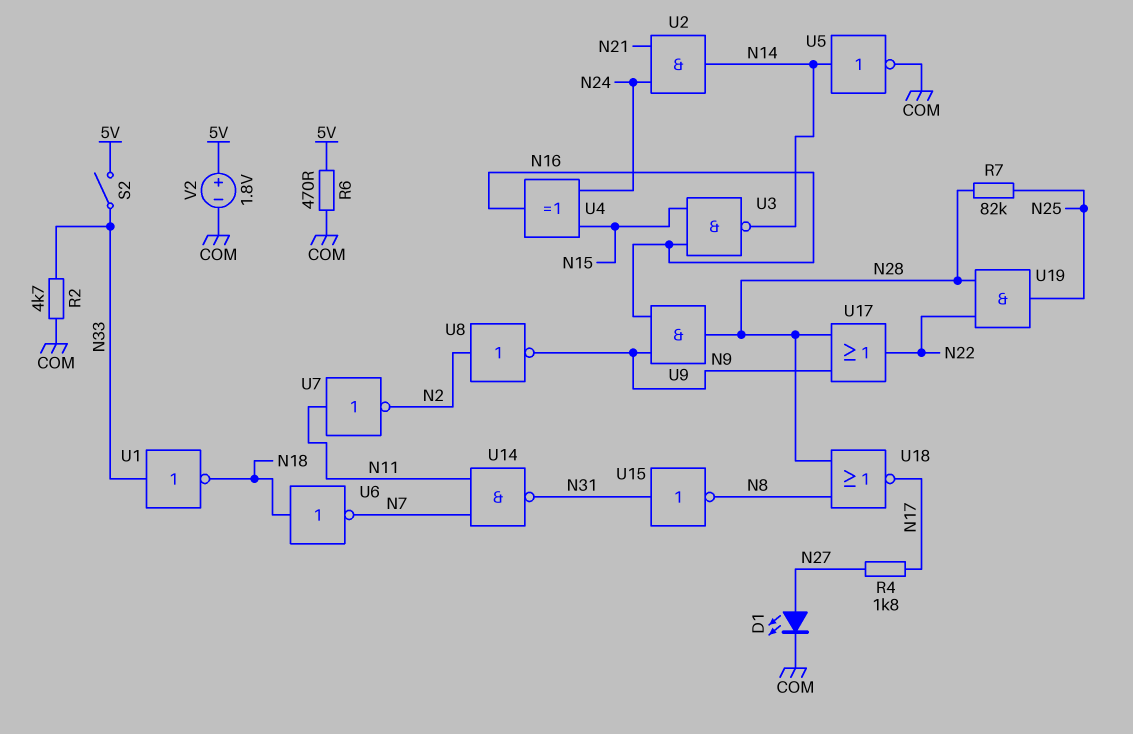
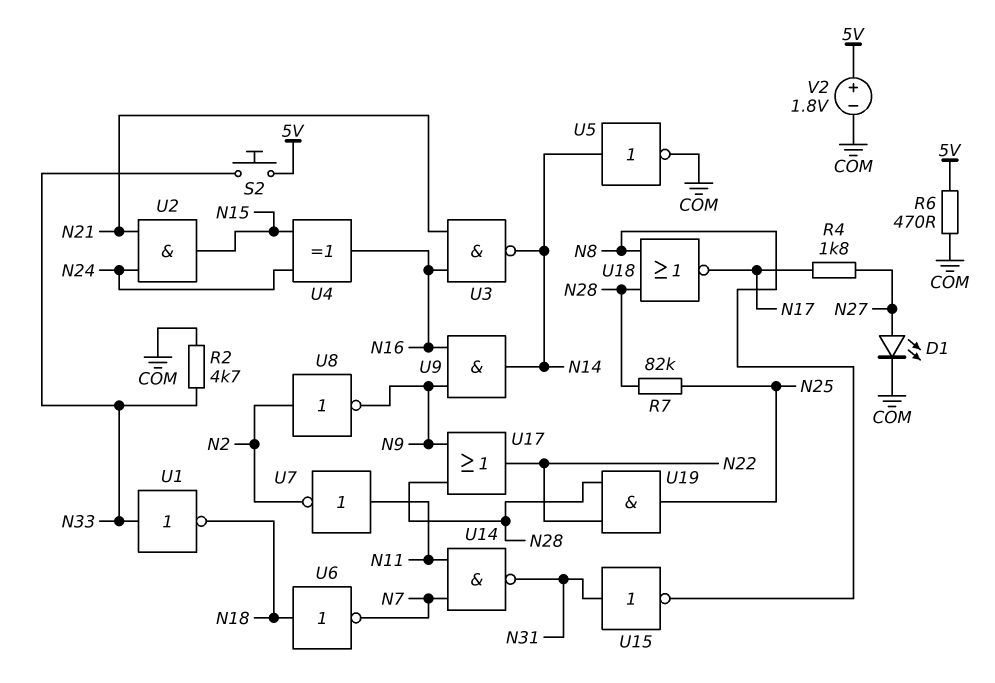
S2: switch (5V, N33) -> button (5V, N33)
U2: AND (in N21, in N24, out N14) -> AND (in N21, in N24, out N15)
U3: NAND (in N15, in N16, out N14) -> NAND (in N16, in N21, out N14)
U9: AND (in N9, in N16, out N28) -> AND (in N9, in N16, out N14)

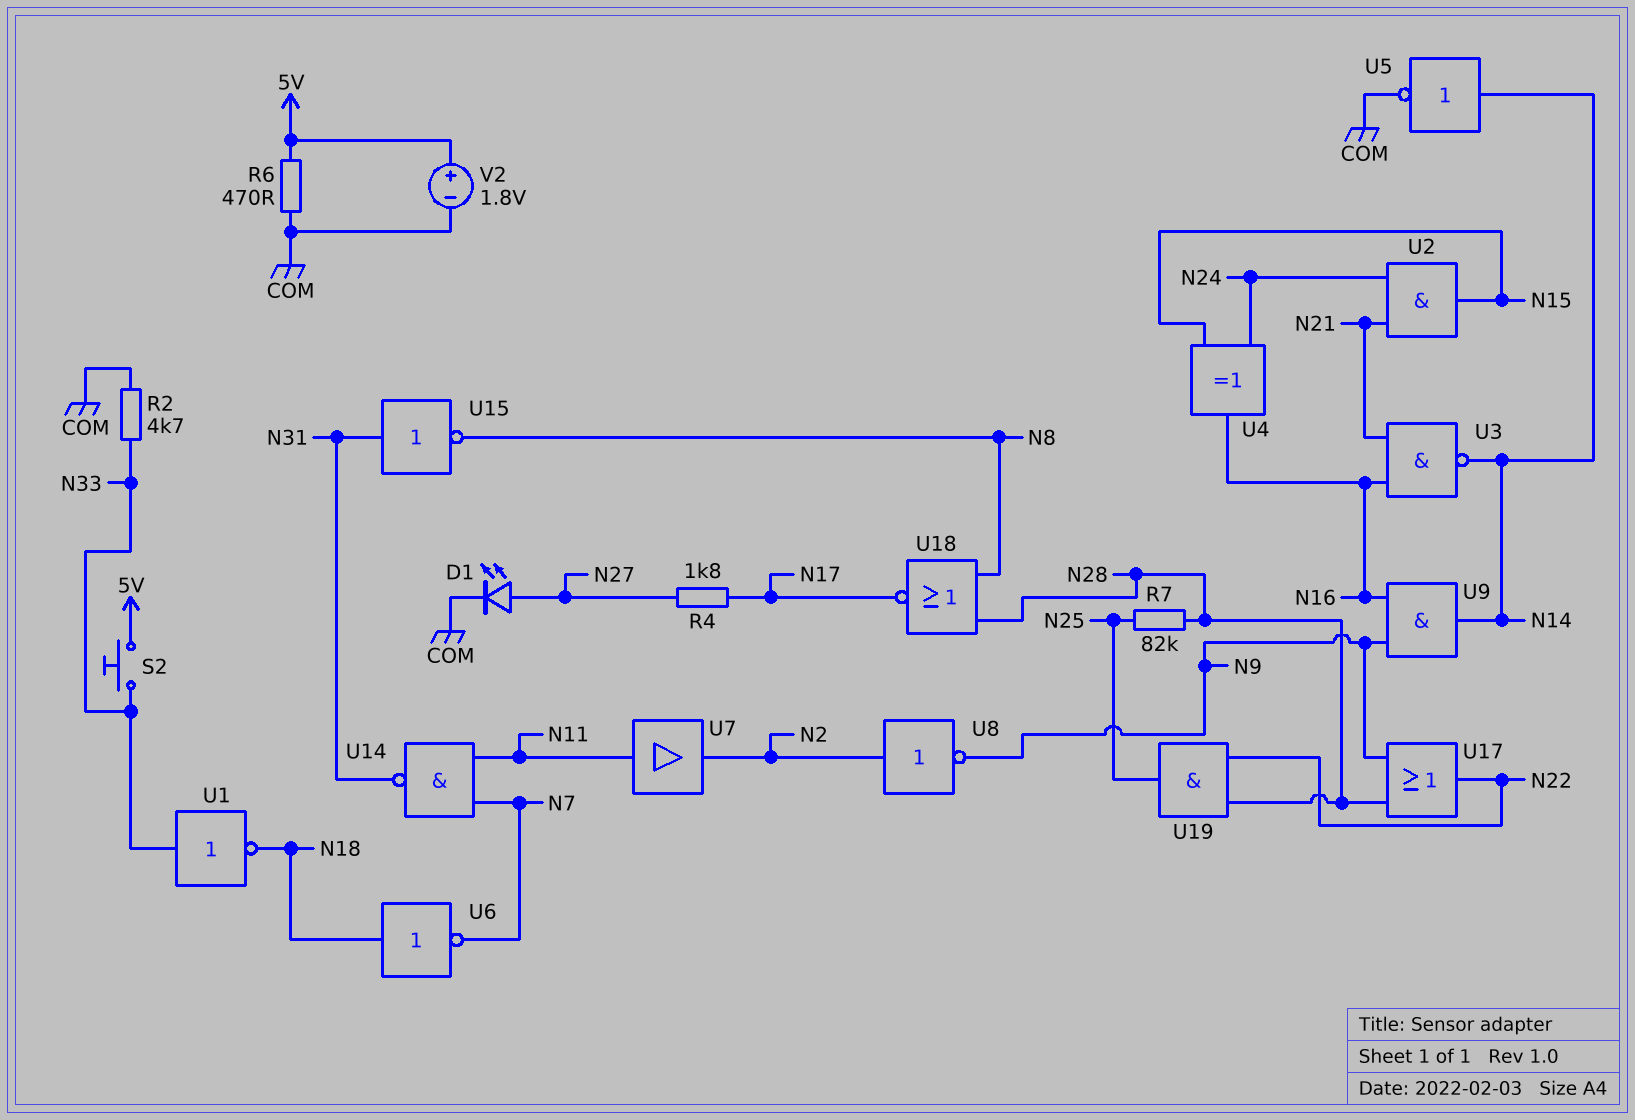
U7: NOT (in N11, out N2) -> buffer (in N11, out N2)

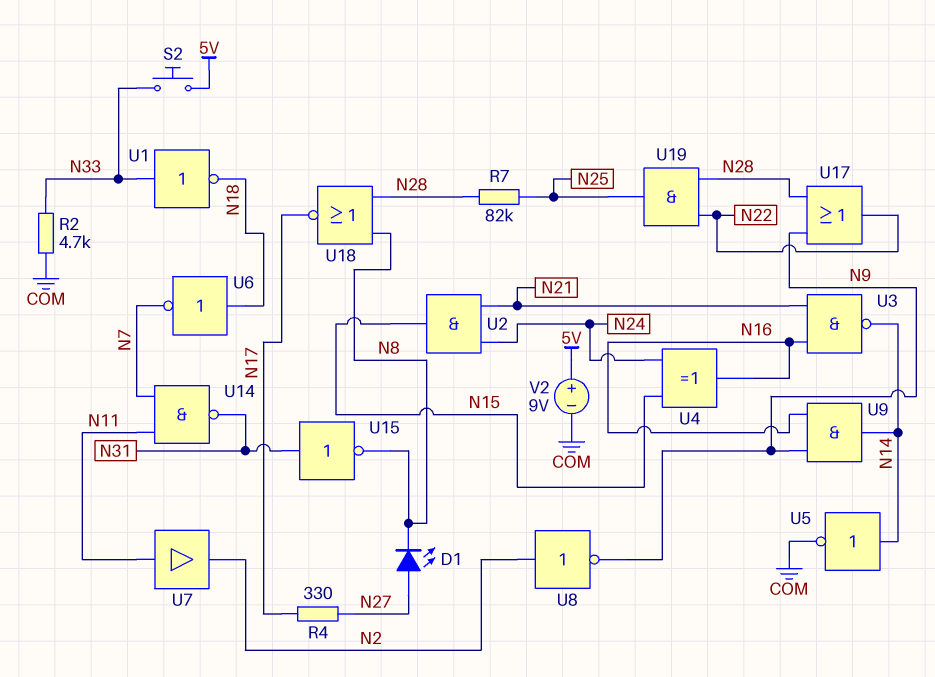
D1: LED (A N27, K COM) -> LED (A N27, K N8)
R4: 1.8k (N17, N27) -> 330 (N17, N27)
R6: 470 (5V, COM) -> none
V2: 1.8V (plus 5V, minus COM) -> 9V (plus 5V, minus COM)

